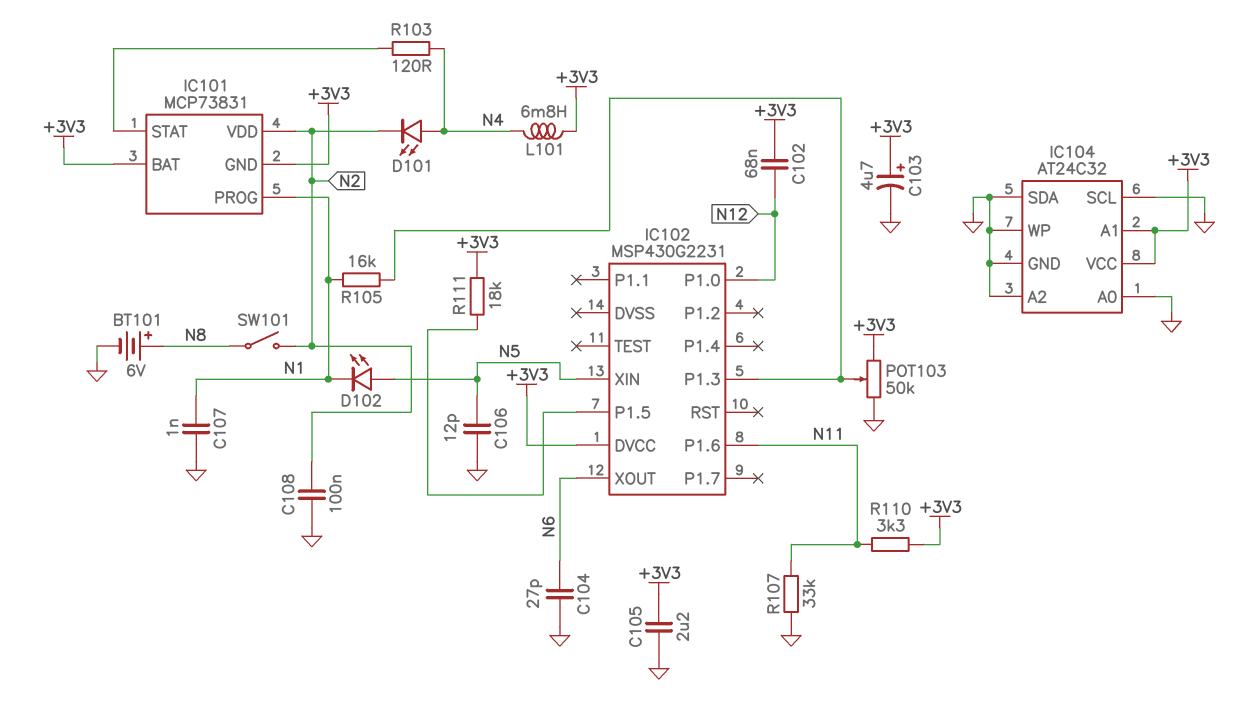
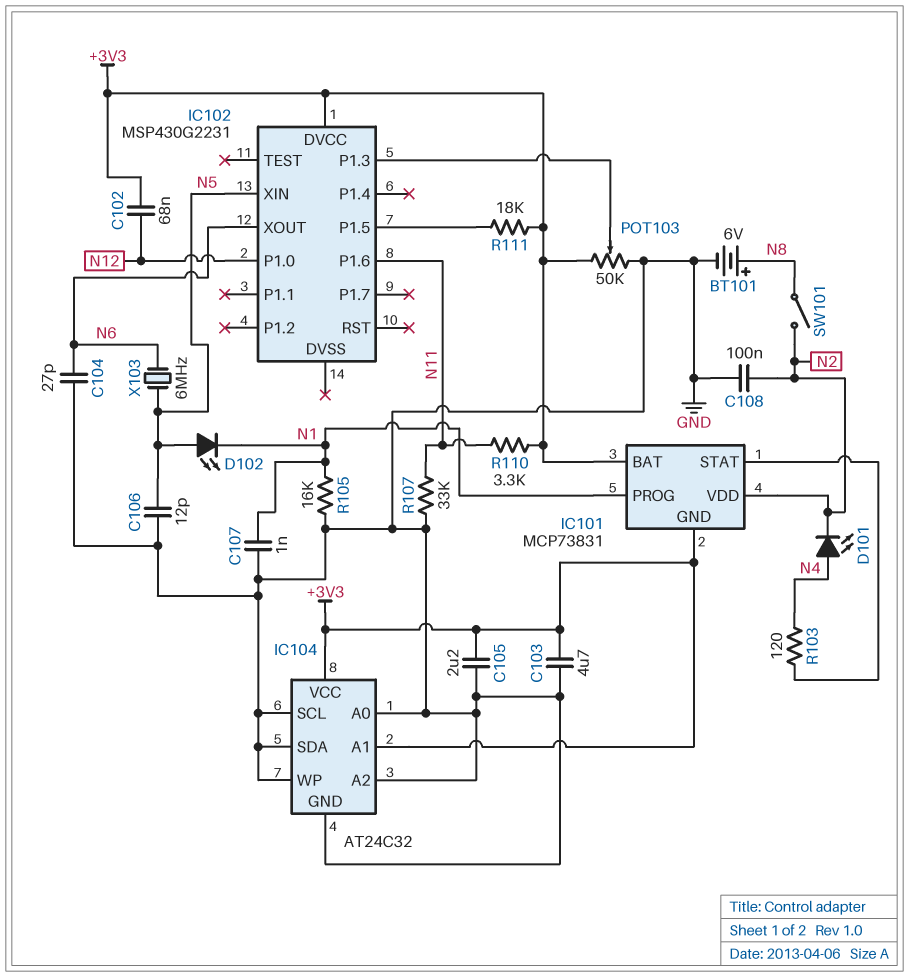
C103: 4.7uF (plus +3V3, minus GND) -> 4.7uF (+3V3, GND)
L101: 6.8mH (+3V3, N4) -> none
R105: 16k (IC102/P1.3, N1) -> 16k (GND, N1)
X103: none -> 6MHz (N5, N6)

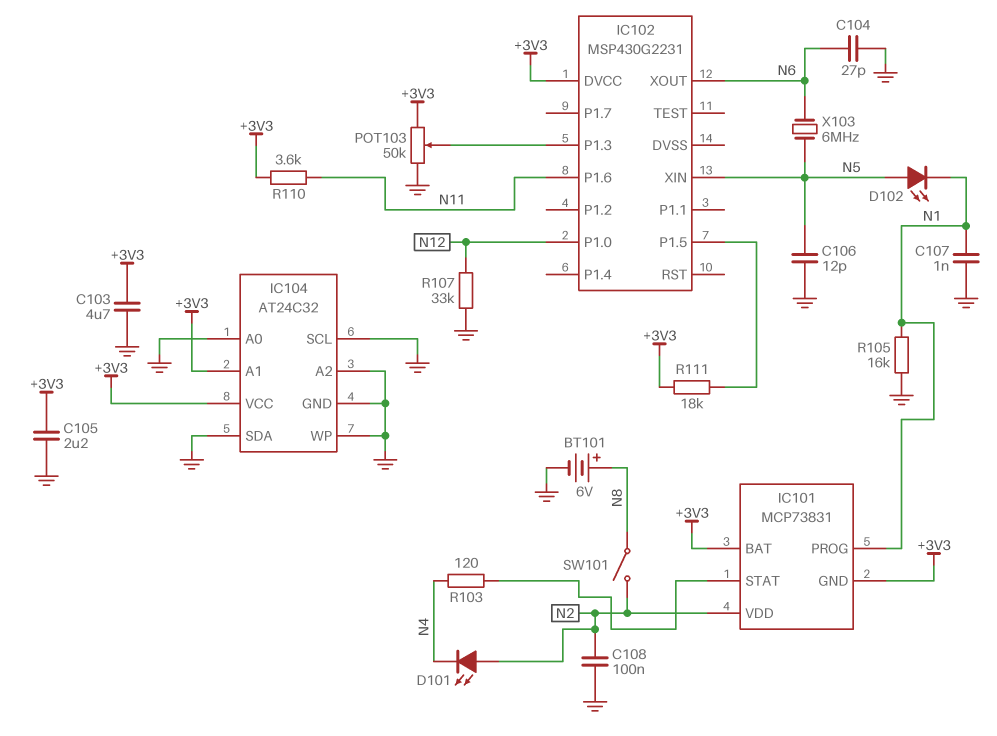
C102: 68nF (+3V3, N12) -> none
D101: LED (A N4, K N2) -> LED (A N2, K N4)
R107: 33k (GND, N11) -> 33k (GND, N12)
R110: 3.3k (+3V3, N11) -> 3.6k (+3V3, N11)

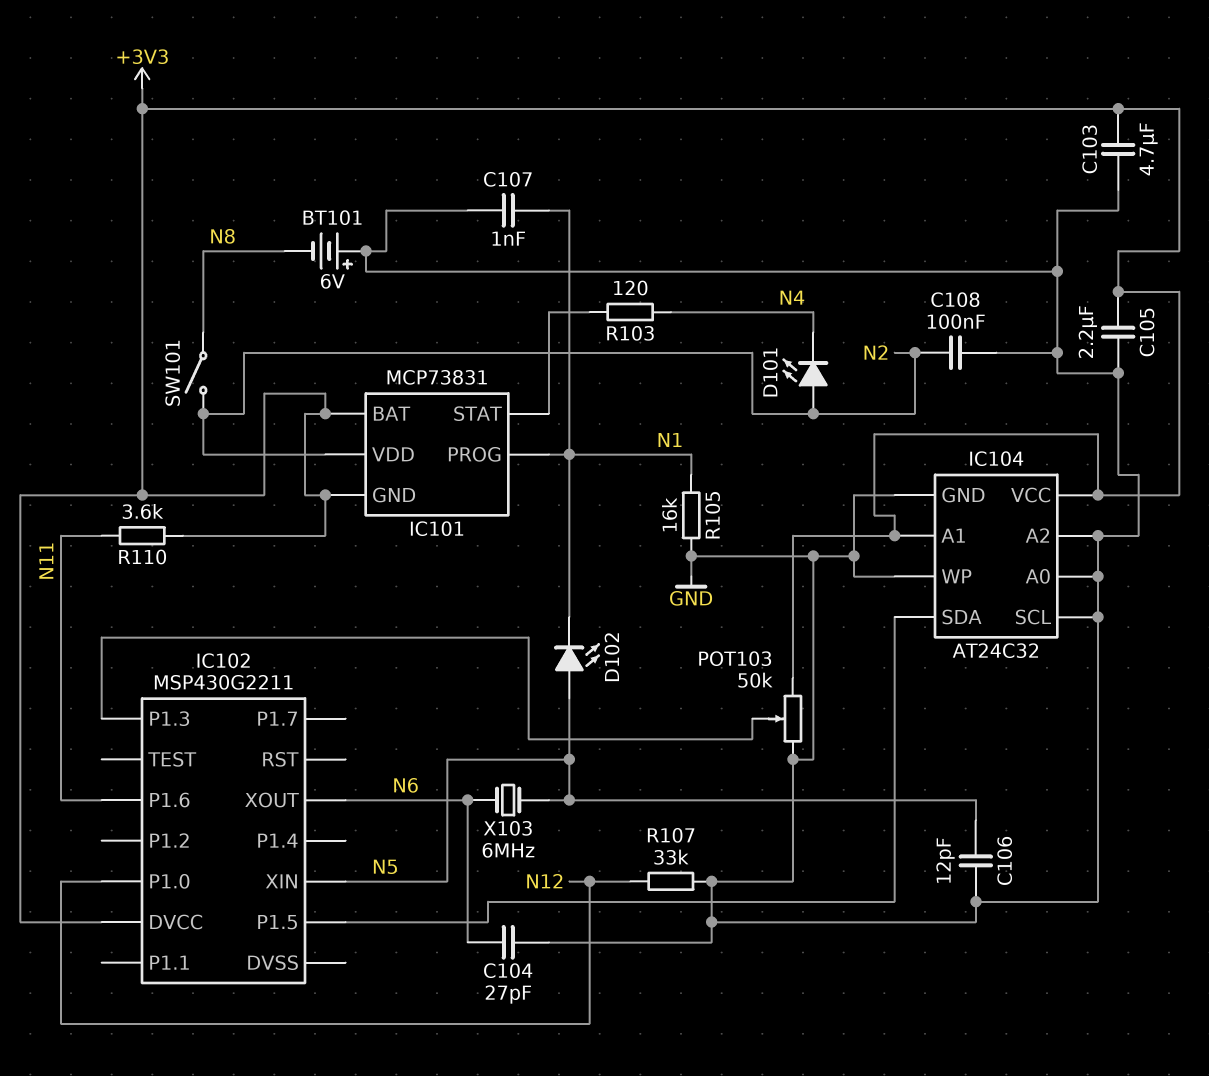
BT101: 6V (plus N8, minus GND) -> 6V (plus GND, minus N8)
IC102: MSP430G2231 -> MSP430G2211
IC104 pin SDA: GND -> IC102/P1.5
R111: 18k (+3V3, IC102/P1.5) -> none

